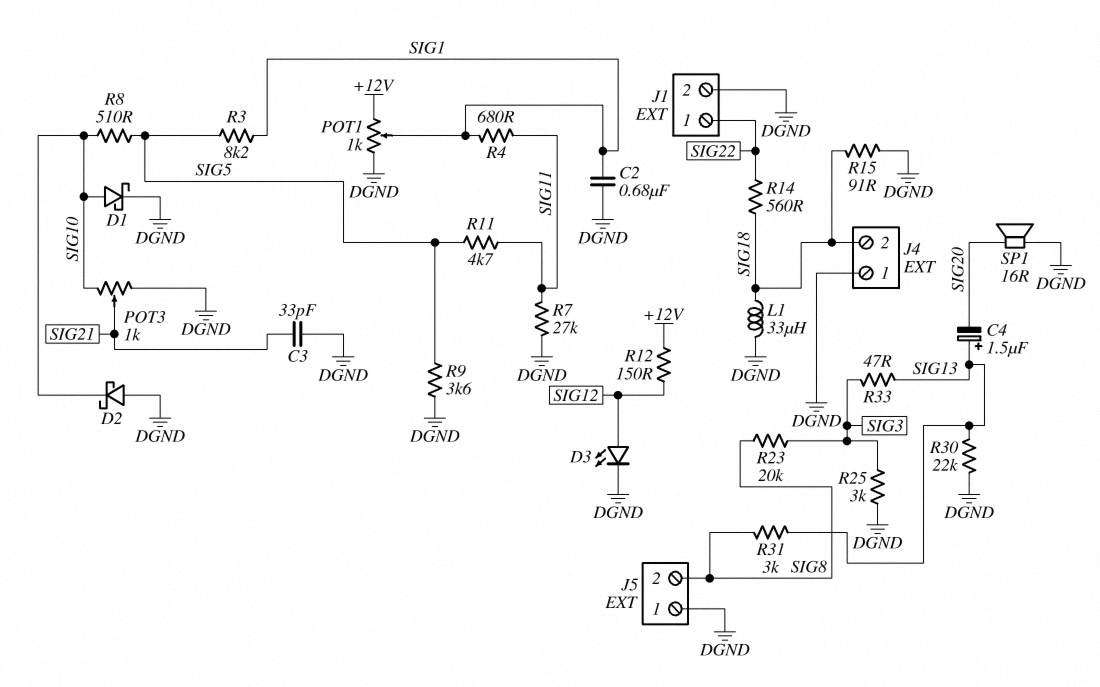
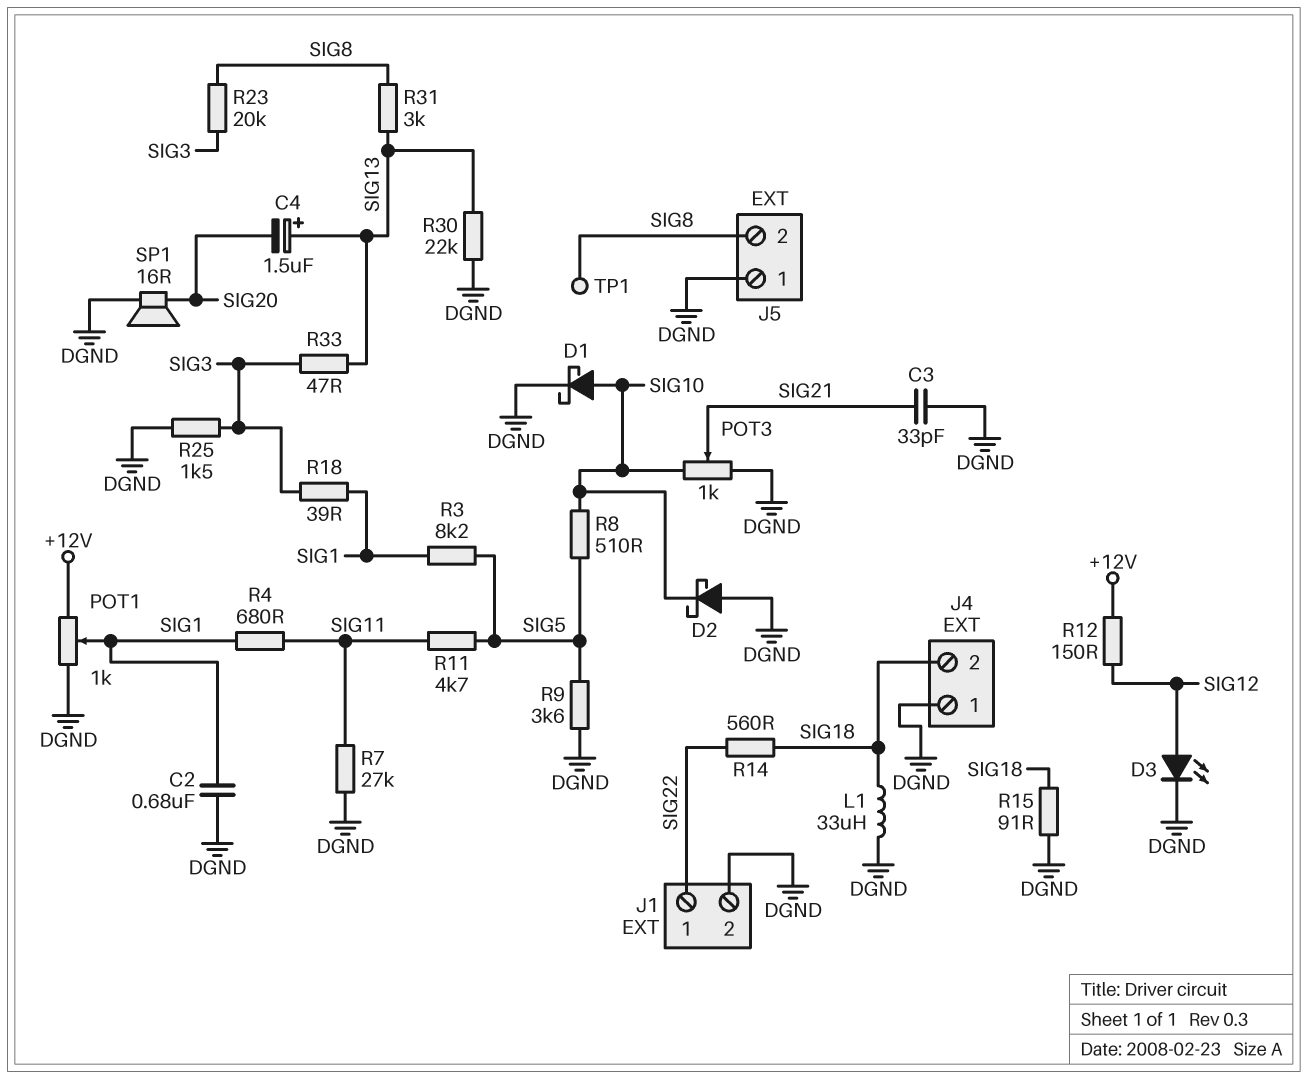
R18: none -> 39 (SIG1, SIG3)
R25: 3k (DGND, SIG3) -> 1.5k (DGND, SIG3)
TP1: none -> test point (SIG8)

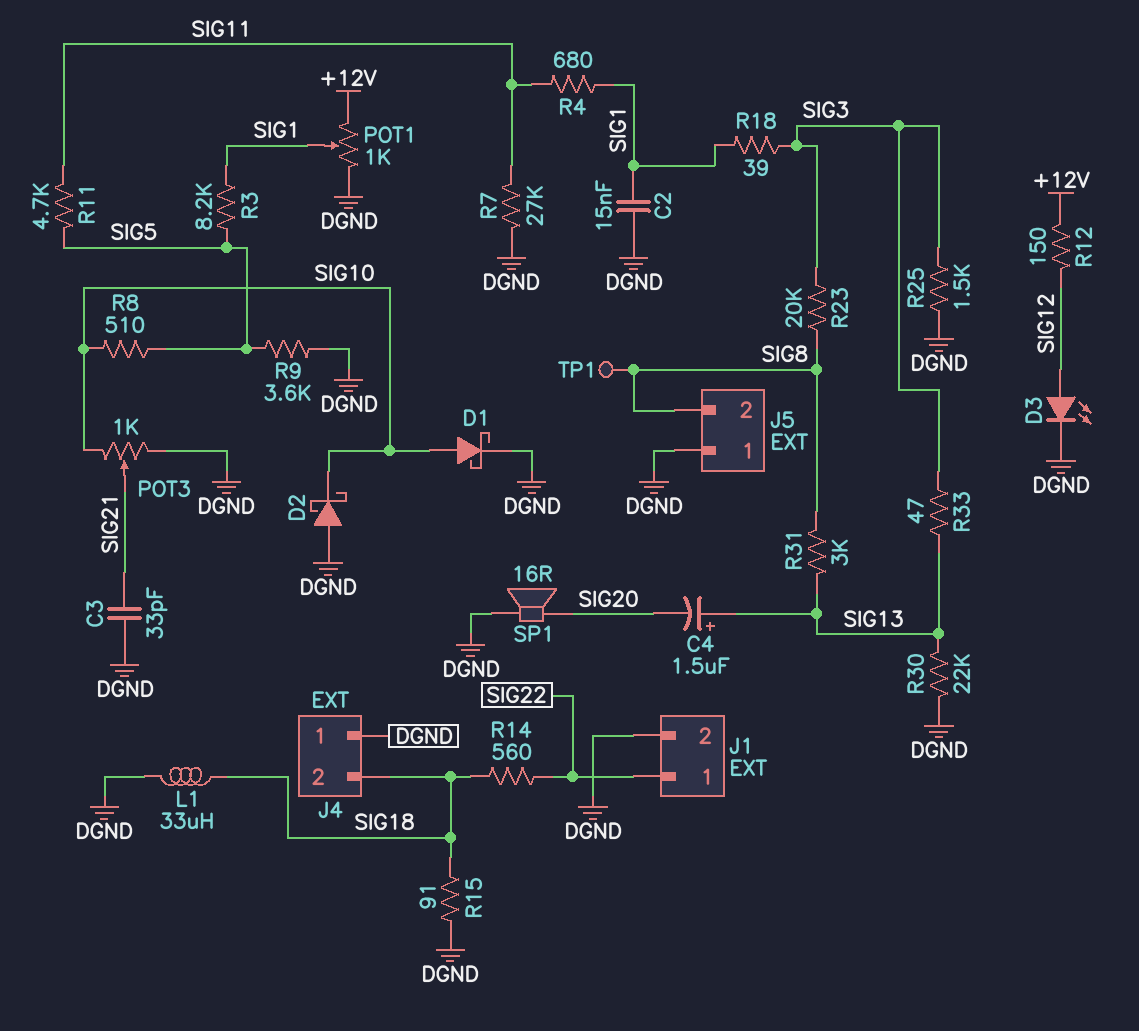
C2: 680nF (DGND, SIG1) -> 15nF (DGND, SIG1)

